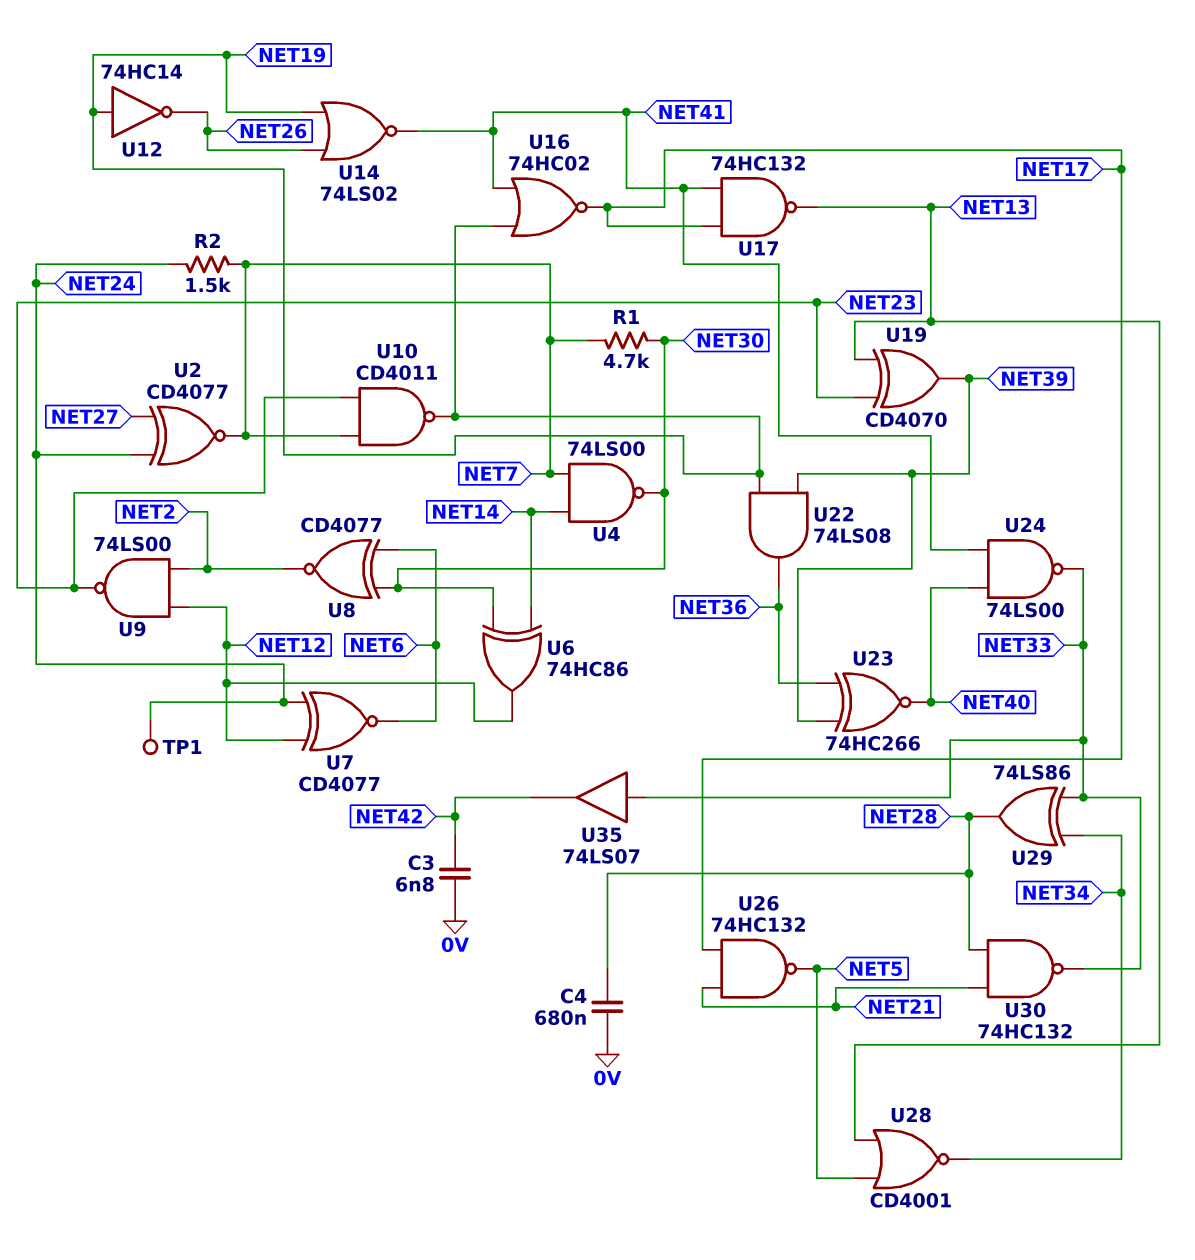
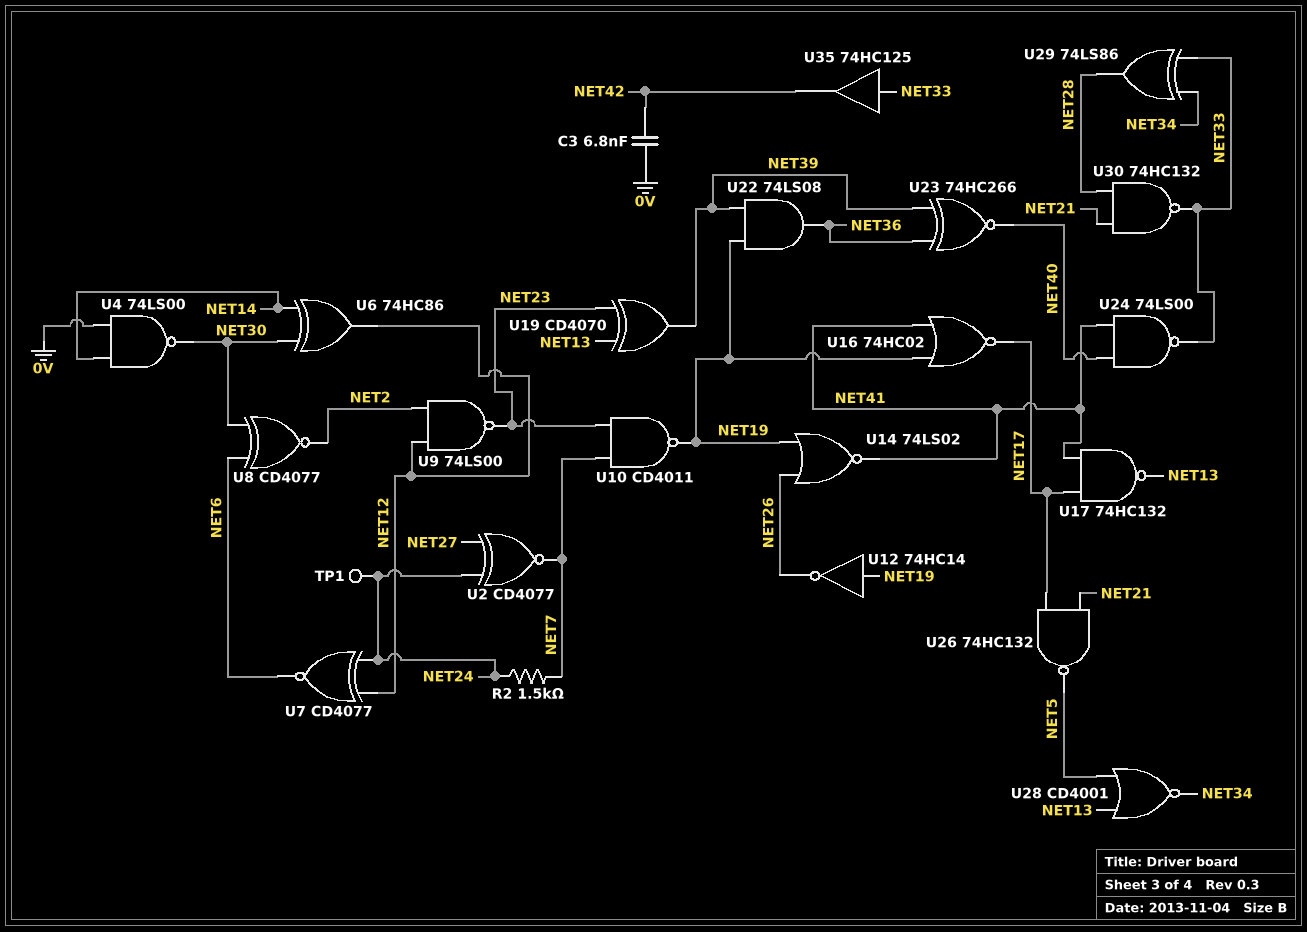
C4: 680nF (0V, NET28) -> none
R1: 4.7k (NET7, NET30) -> none
U4: NAND 74LS00 (in NET7, in NET14, out NET30) -> NAND 74LS00 (in 0V, in NET14, out NET30)
U35: buffer 74LS07 (in NET33, out NET42) -> buffer 74HC125 (in NET33, out NET42)

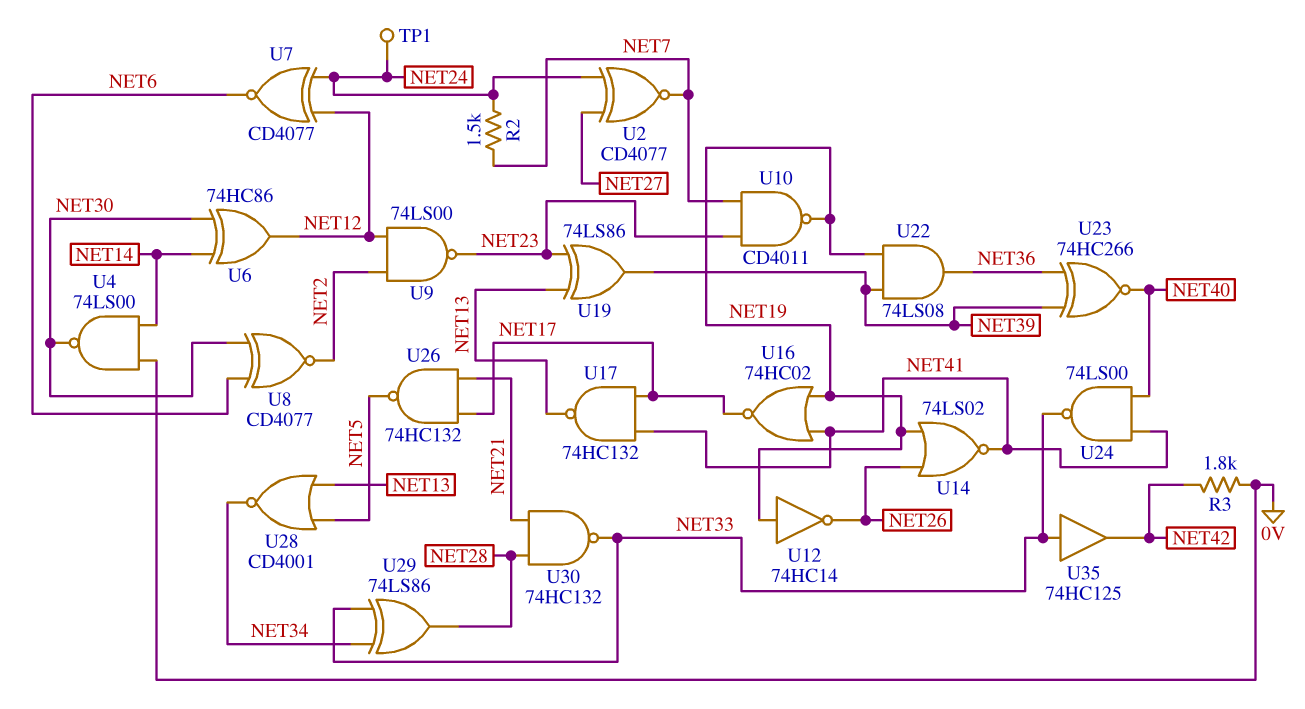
C3: 6.8nF (0V, NET42) -> none
R3: none -> 1.8k (0V, NET42)
U19: XOR CD4070 (in NET13, in NET23, out NET39) -> XOR 74LS86 (in NET13, in NET23, out NET39)

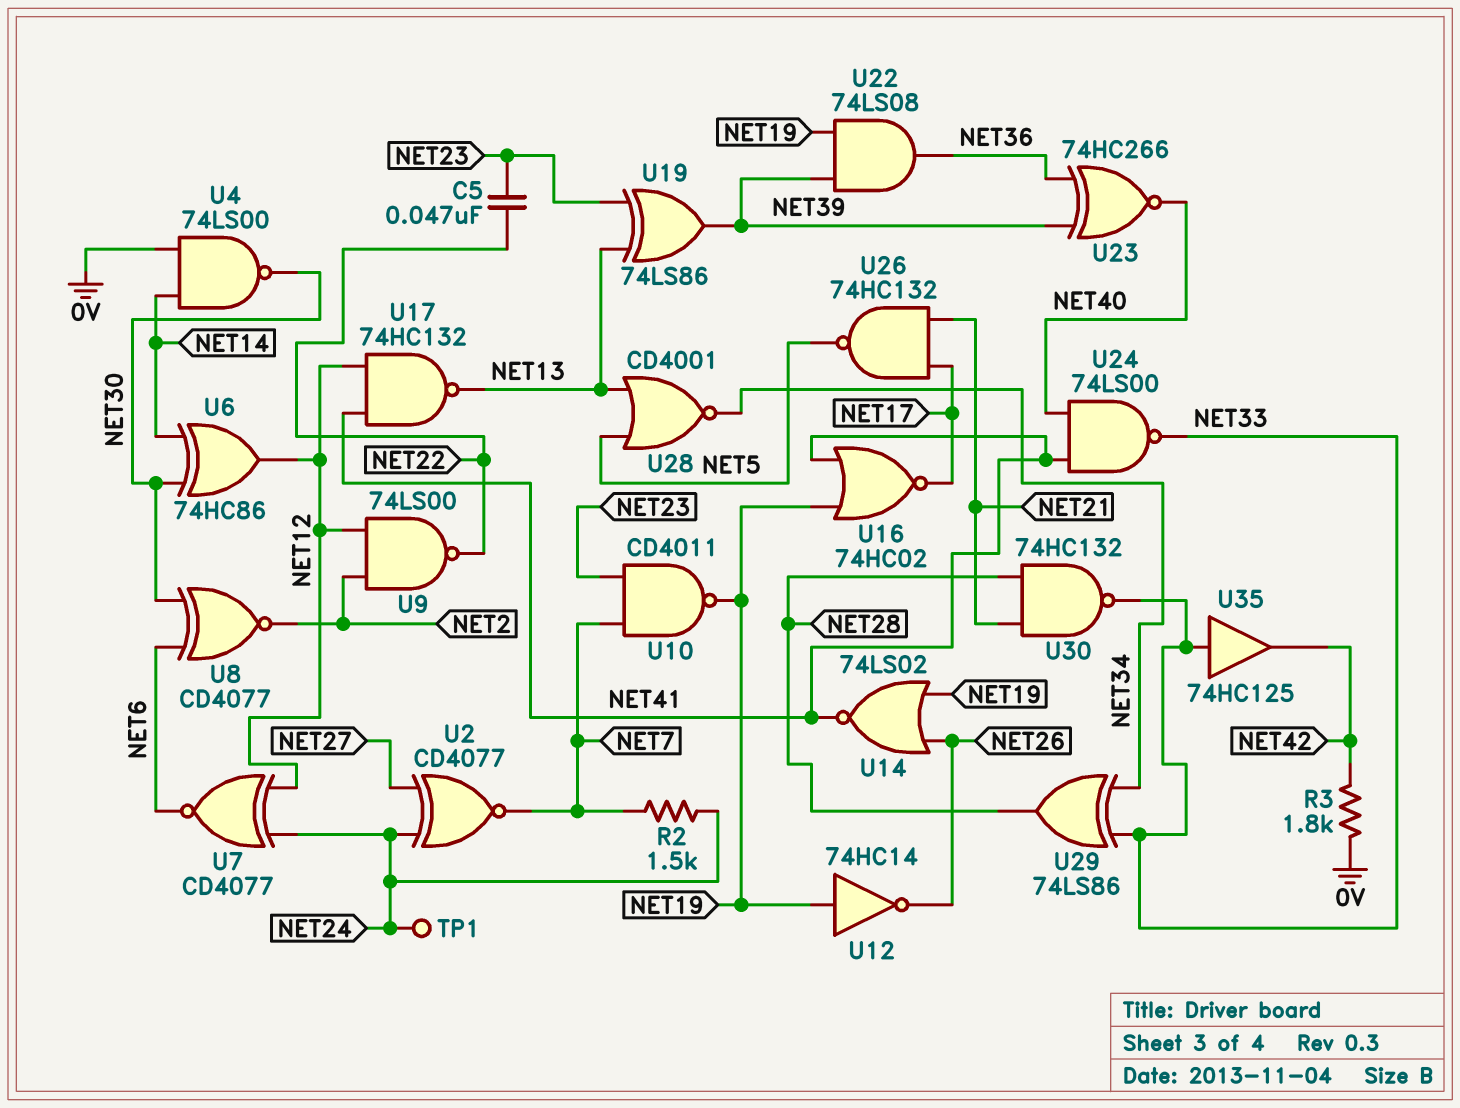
C5: none -> 47nF (NET22, NET23)
U9: NAND 74LS00 (in NET2, in NET12, out NET23) -> NAND 74LS00 (in NET2, in NET12, out NET22)
U17: NAND 74HC132 (in NET17, in NET41, out NET13) -> NAND 74HC132 (in NET12, in NET41, out NET13)

